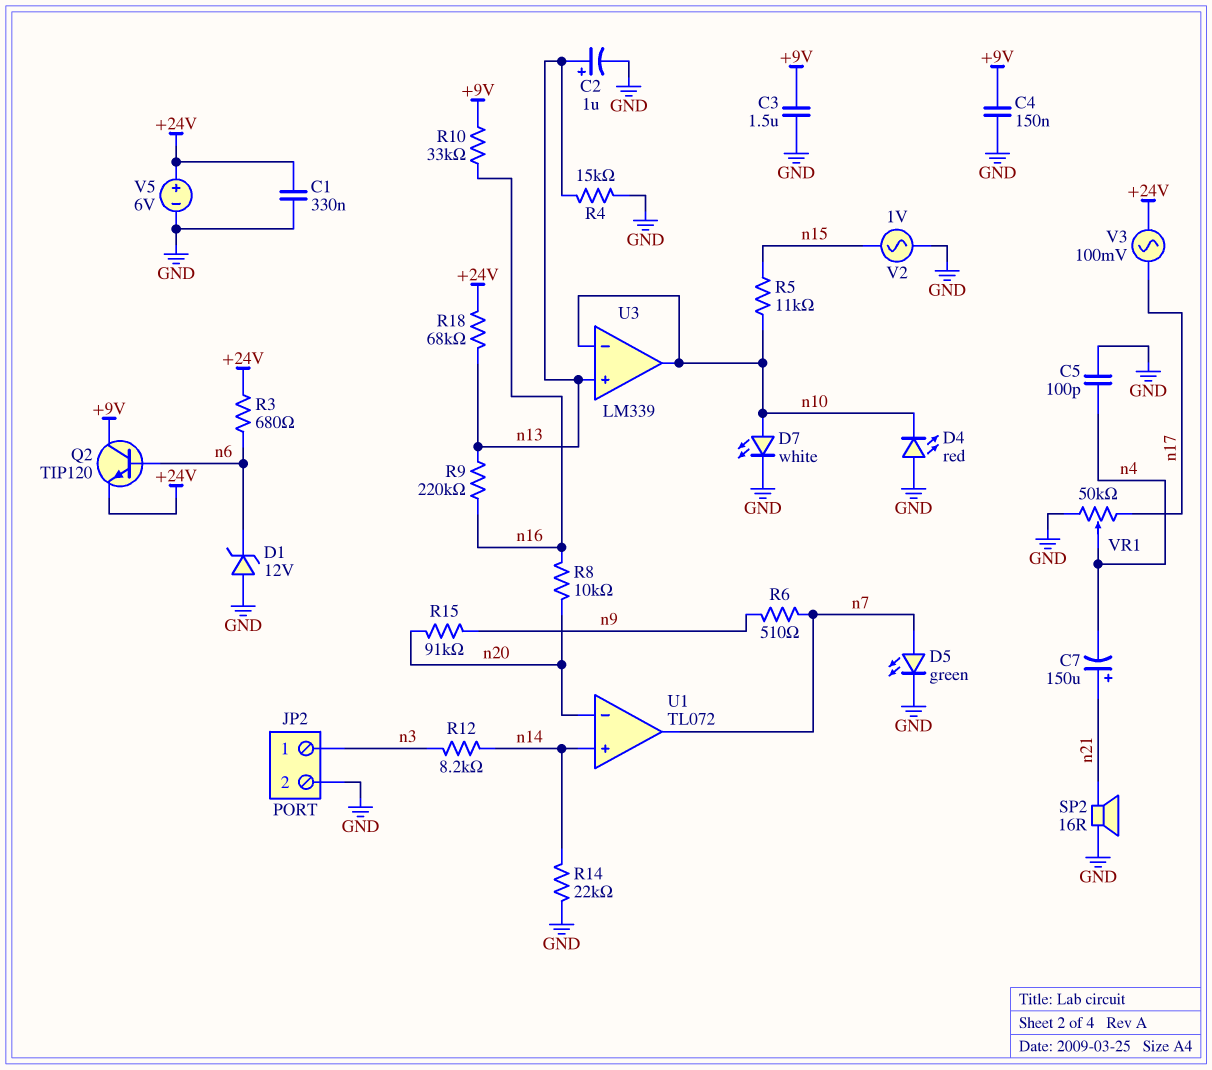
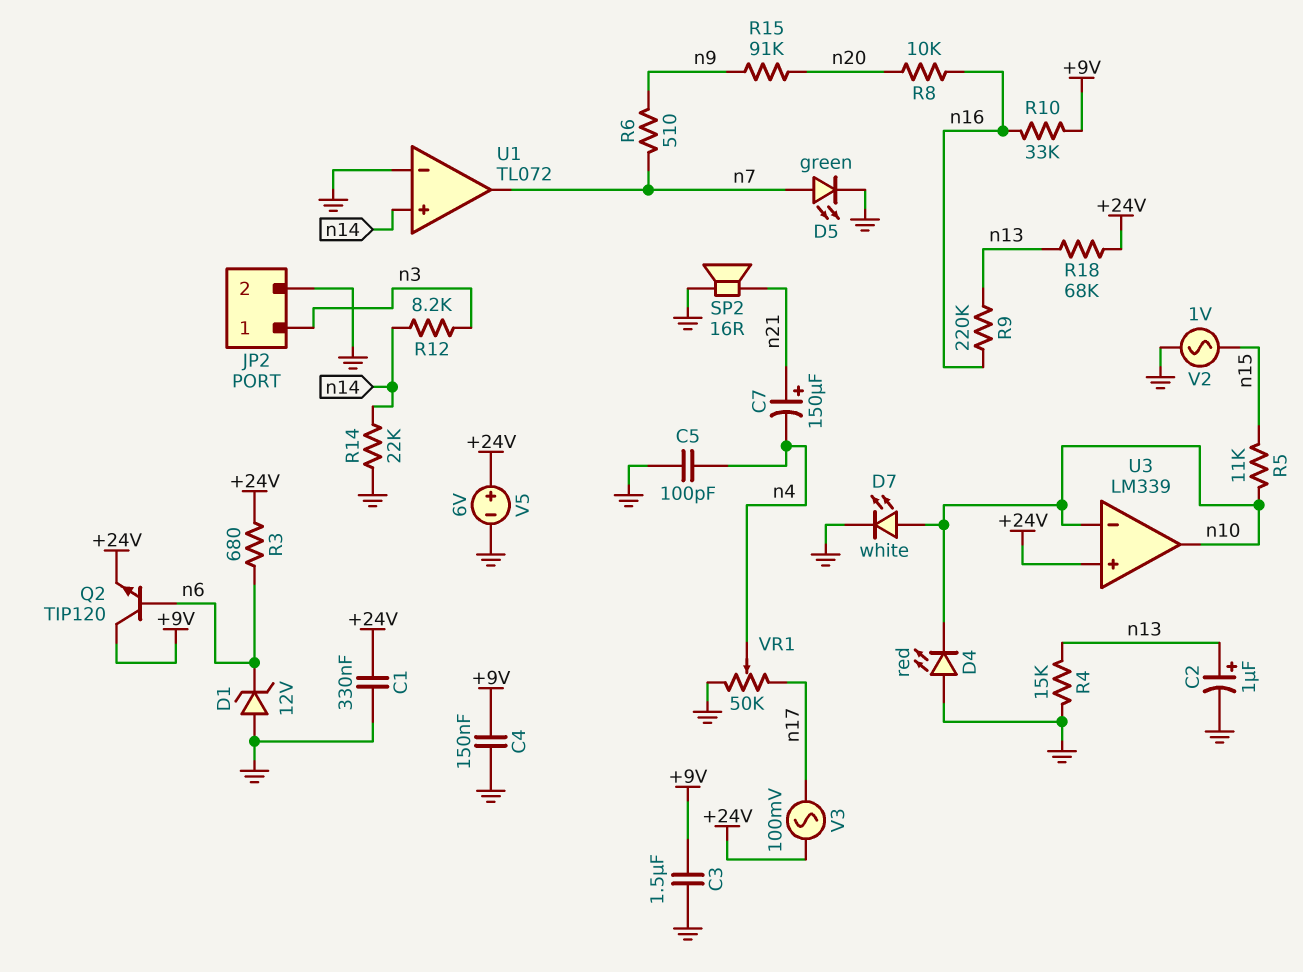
U1 pin in-: n20 -> GND
U3 pin in+: n13 -> +24V

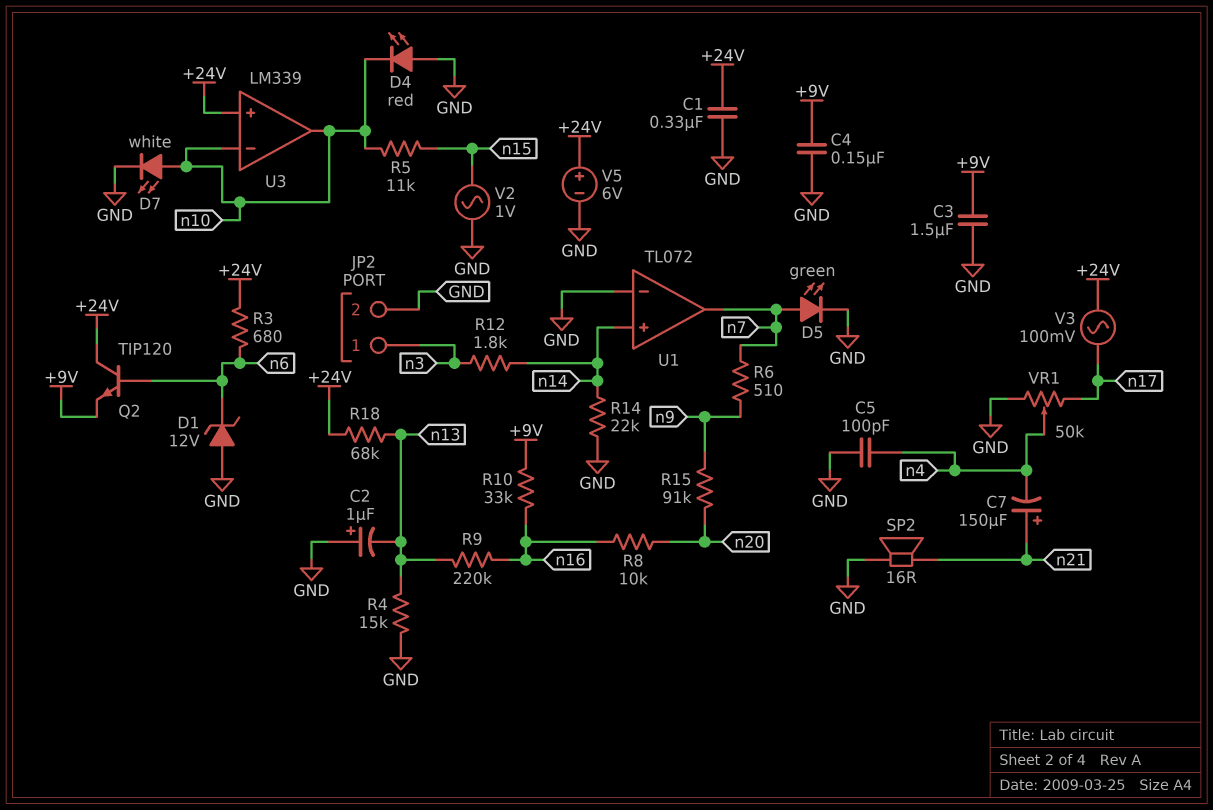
C2: 1uF (plus n13, minus GND) -> 1uF (plus GND, minus n13)
Q2: NPN TIP120 (B n6, C +9V, E +24V) -> NPN TIP120 (B n6, C +24V, E +9V)
R12: 8.2k (n3, n14) -> 1.8k (n3, n14)

